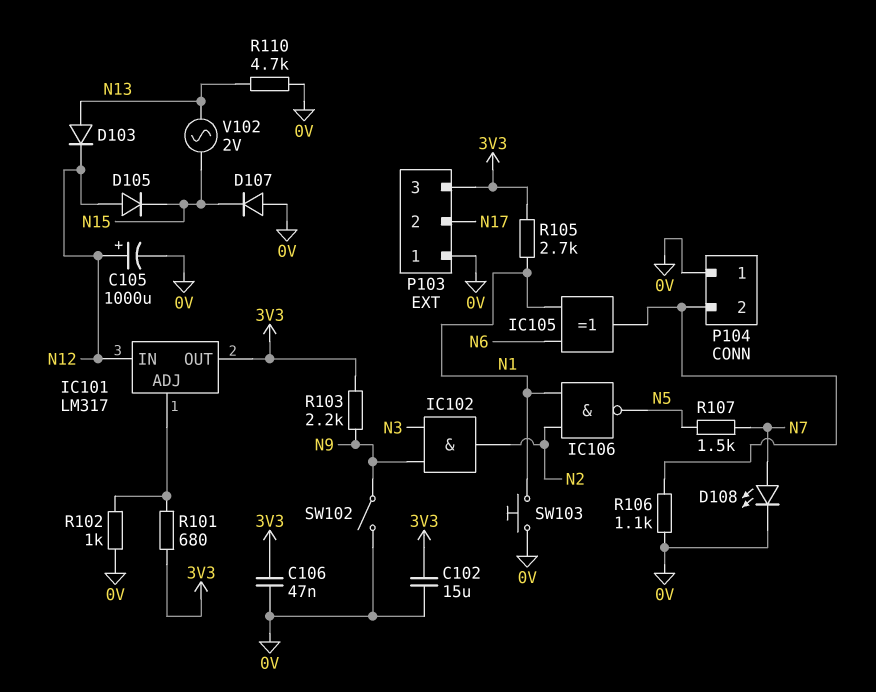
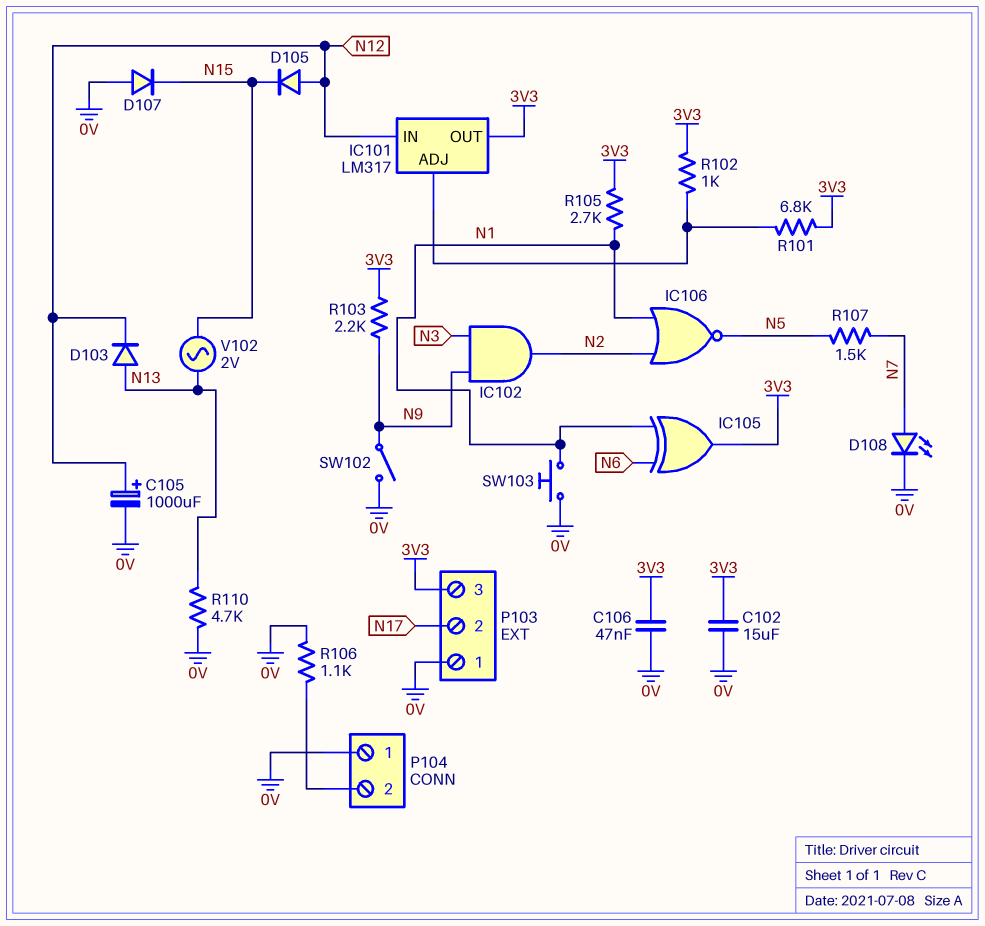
IC105: XOR (in N1, in N6, out P104/2) -> XOR (in N1, in N6, out 3V3)
IC106: NAND (in N1, in N2, out N5) -> NOR (in N1, in N2, out N5)
R101: 680 (3V3, IC101/ADJ) -> 6.8k (3V3, IC101/ADJ)
R102: 1k (0V, IC101/ADJ) -> 1k (3V3, IC101/ADJ)

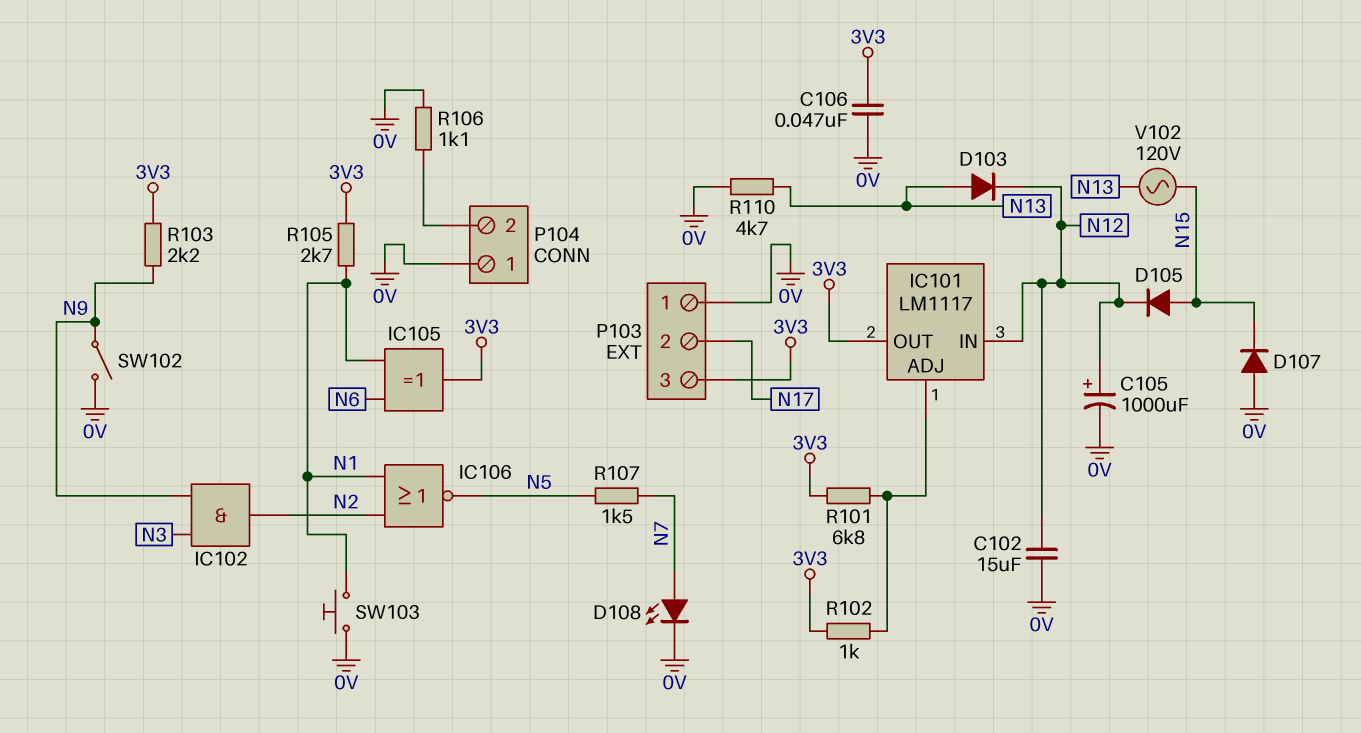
C102: 15uF (0V, 3V3) -> 15uF (0V, N12)
D105: diode (A N12, K N15) -> diode (A N15, K N12)
IC101: LM317 -> LM1117
V102: AC 2V (N13, N15) -> AC 120V (N13, N15)

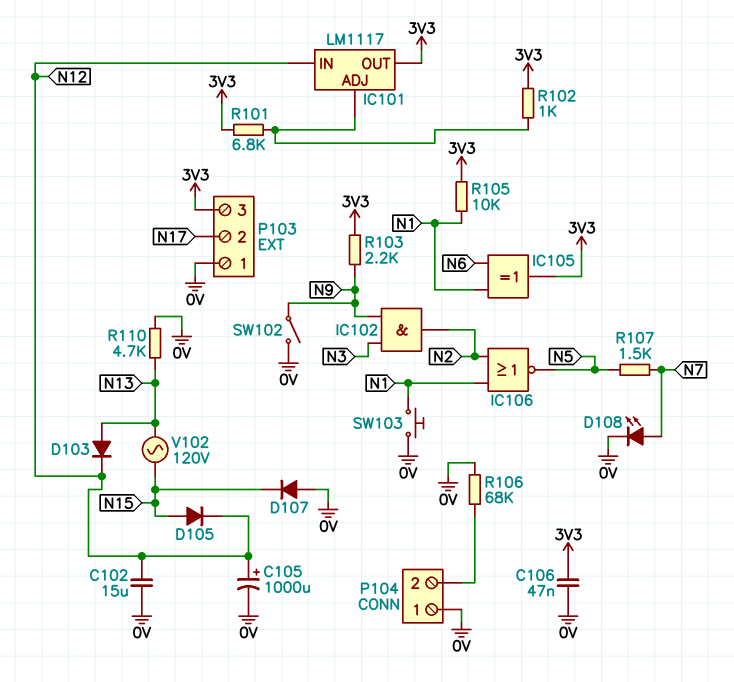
R105: 2.7k (3V3, N1) -> 10k (3V3, N1)
R106: 1.1k (0V, P104/2) -> 68k (0V, P104/2)

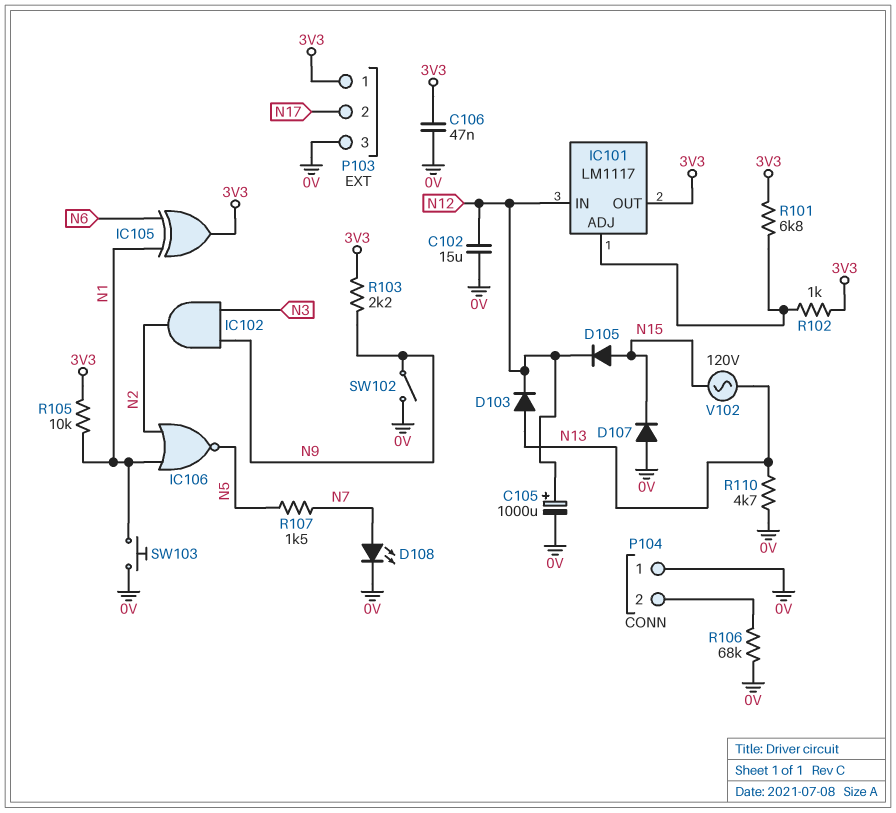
P103 pin 1: 0V -> 3V3
P103 pin 3: 3V3 -> 0V

